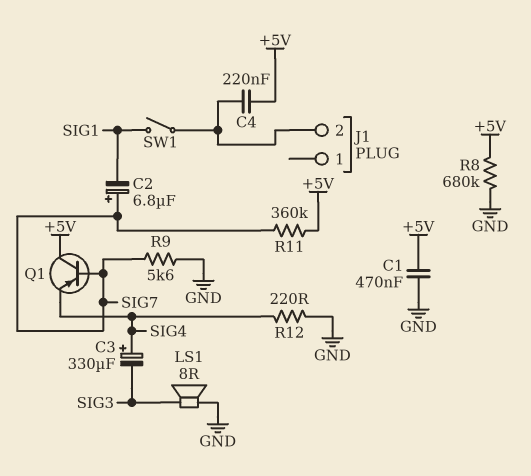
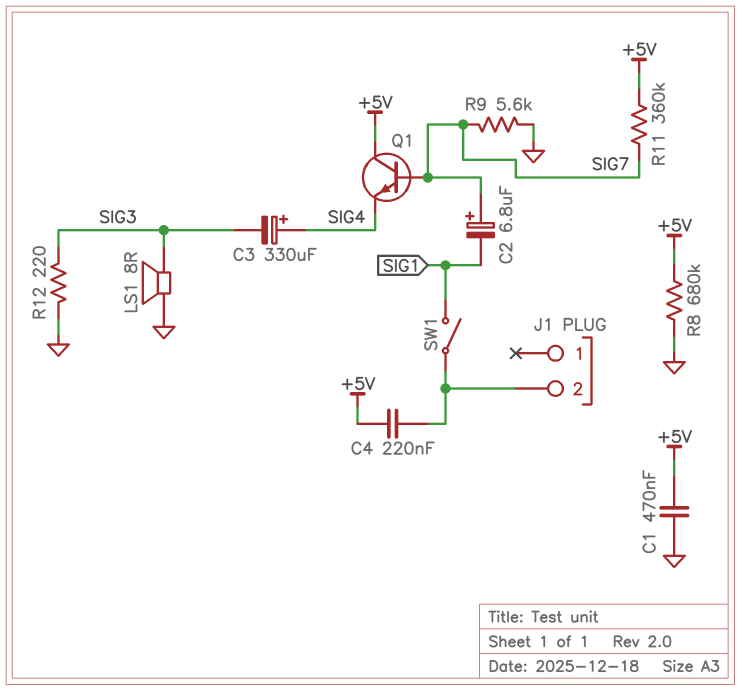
Q1: PNP (B SIG7, C +5V, E SIG4) -> NPN (B SIG7, C +5V, E SIG4)
R12: 220 (GND, SIG4) -> 220 (GND, SIG3)

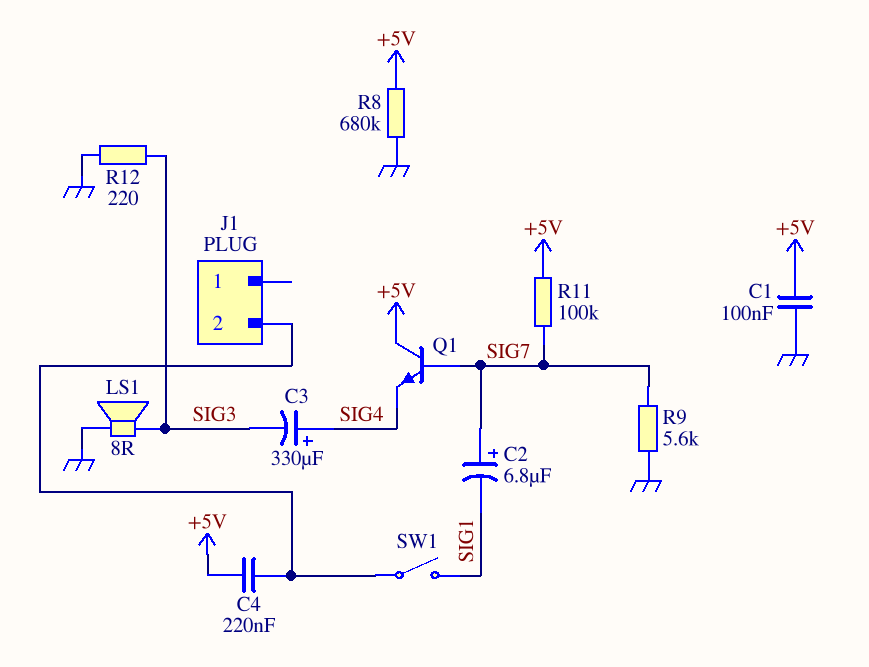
C1: 470nF (+5V, GND) -> 100nF (+5V, GND)
R11: 360k (+5V, SIG7) -> 100k (+5V, SIG7)

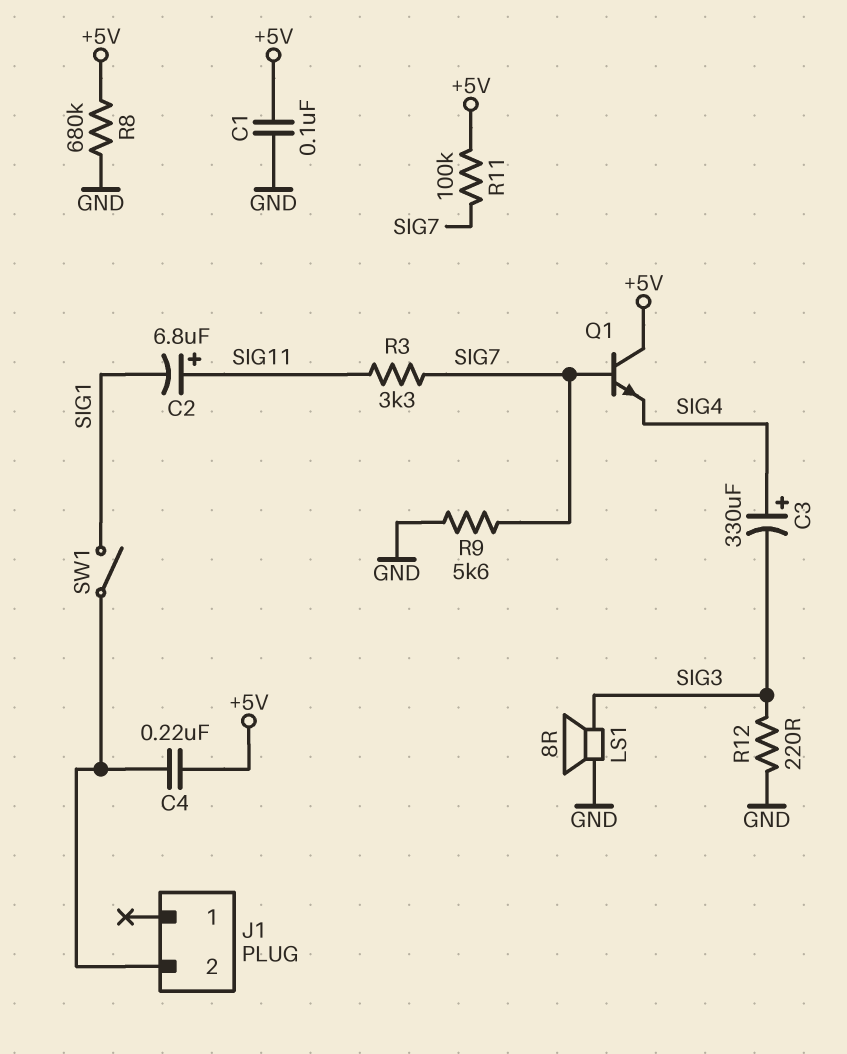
C2: 6.8uF (plus SIG7, minus SIG1) -> 6.8uF (plus SIG11, minus SIG1)
R3: none -> 3.3k (SIG7, SIG11)

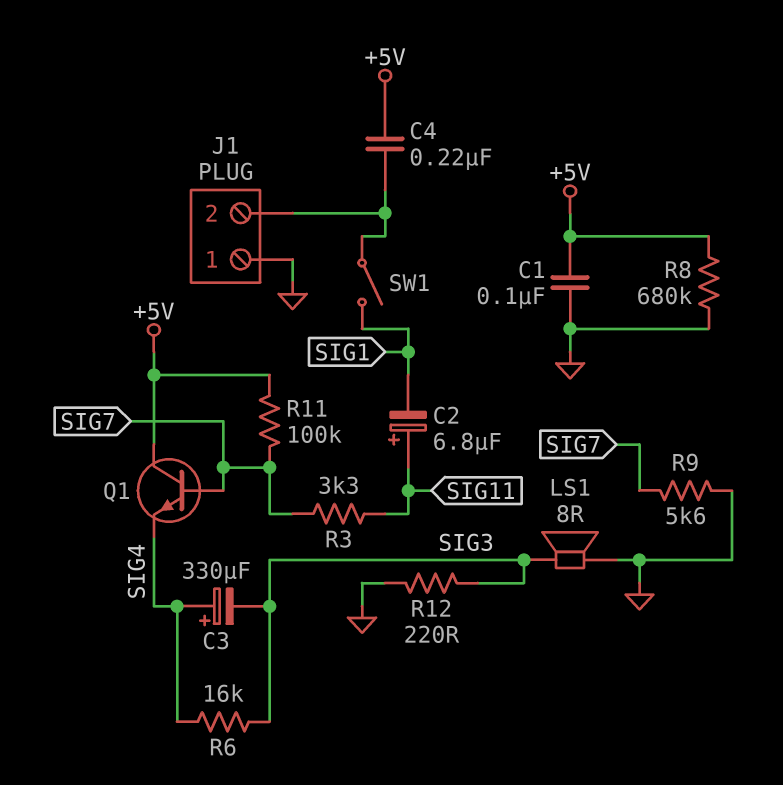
J1 pin 1: none -> GND
R6: none -> 16k (SIG3, SIG4)

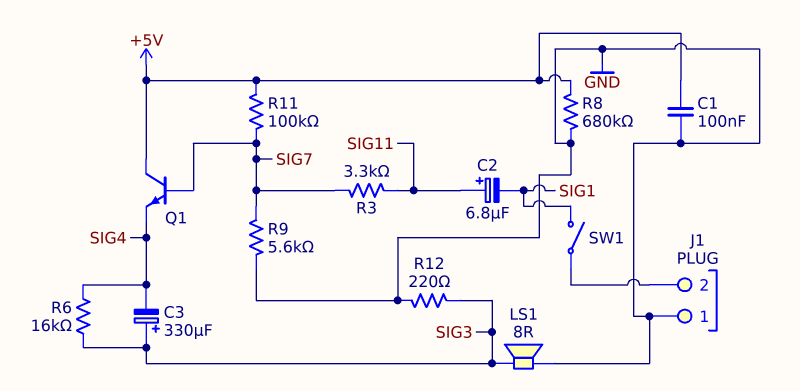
C3: 330uF (plus SIG4, minus SIG3) -> 330uF (plus SIG3, minus SIG4)
C4: 220nF (+5V, J1/2) -> none

